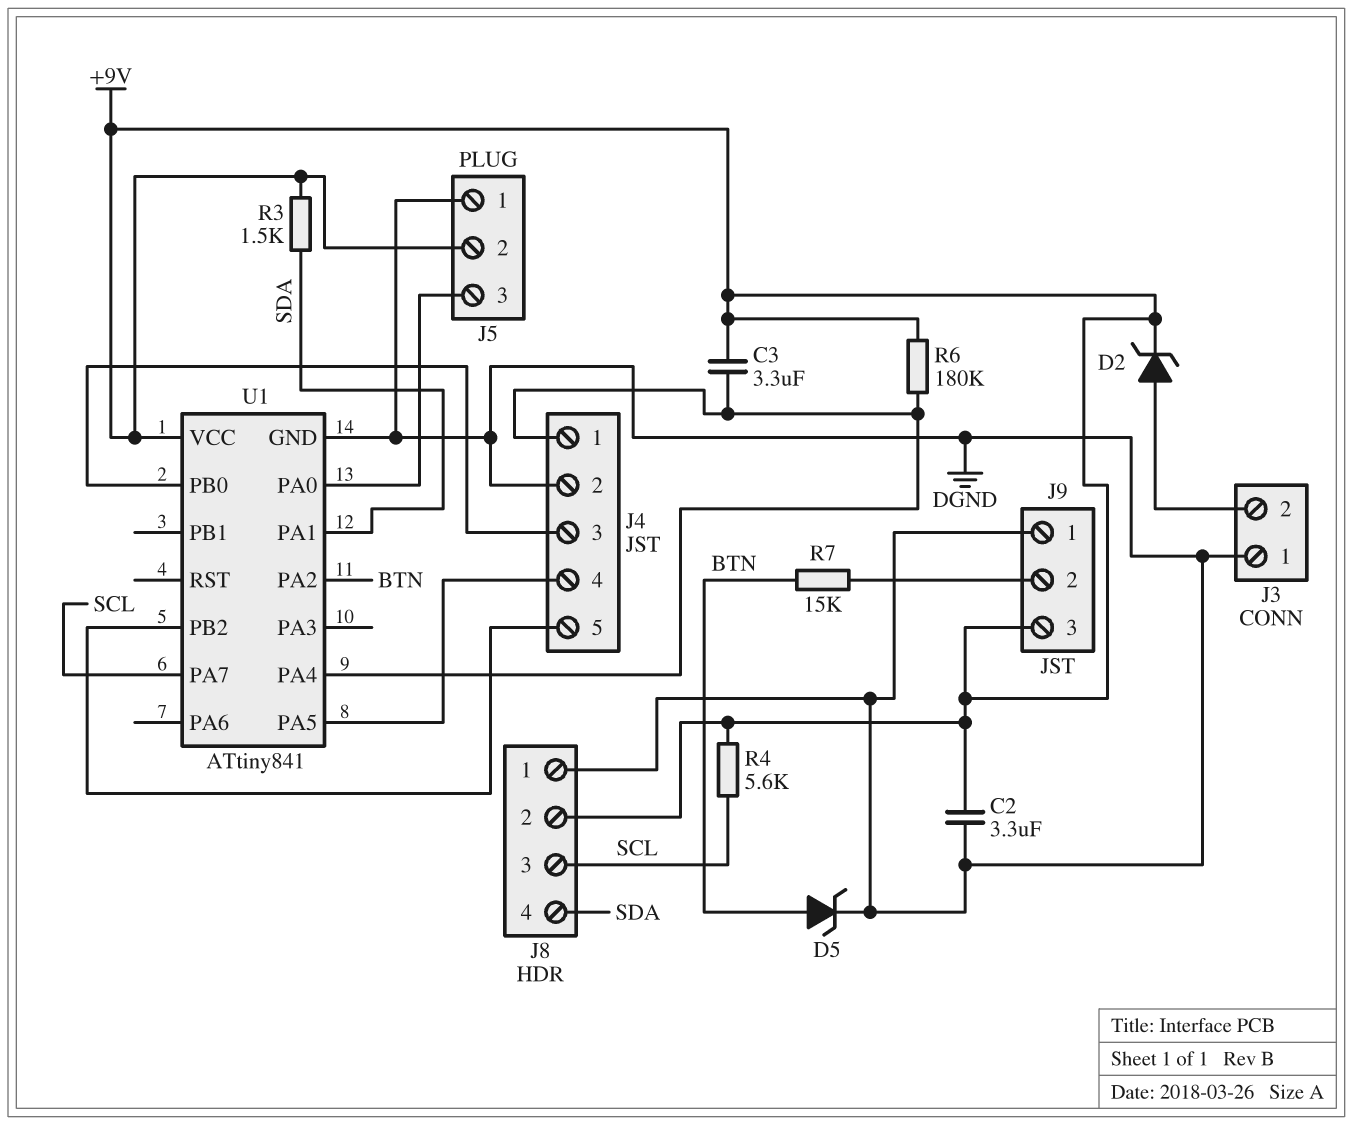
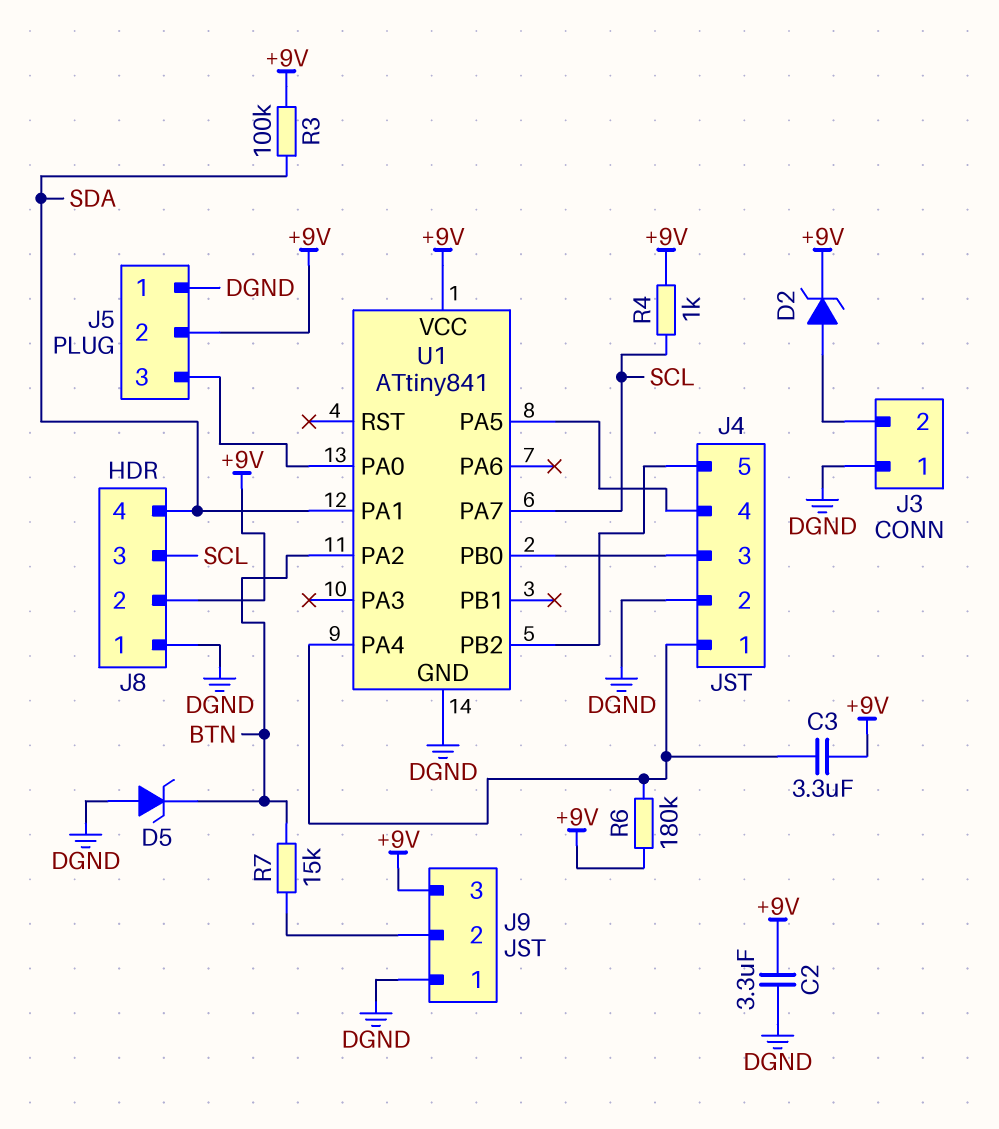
D5: zener (A BTN, K DGND) -> zener (A DGND, K BTN)
R3: 1.5k (+9V, SDA) -> 100k (+9V, SDA)
R4: 5.6k (+9V, SCL) -> 1k (+9V, SCL)

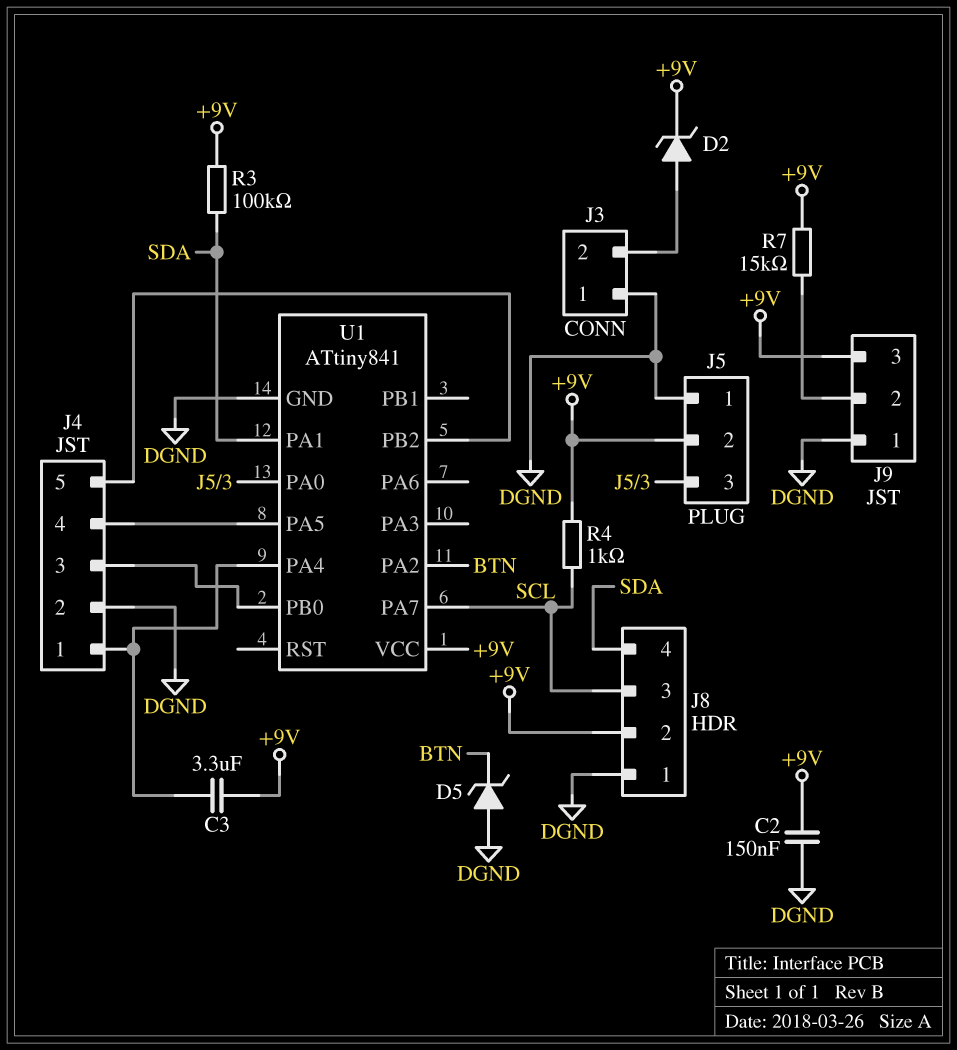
C2: 3.3uF (+9V, DGND) -> 150nF (+9V, DGND)
R6: 180k (+9V, J4/1) -> none
R7: 15k (BTN, J9/2) -> 15k (+9V, J9/2)

